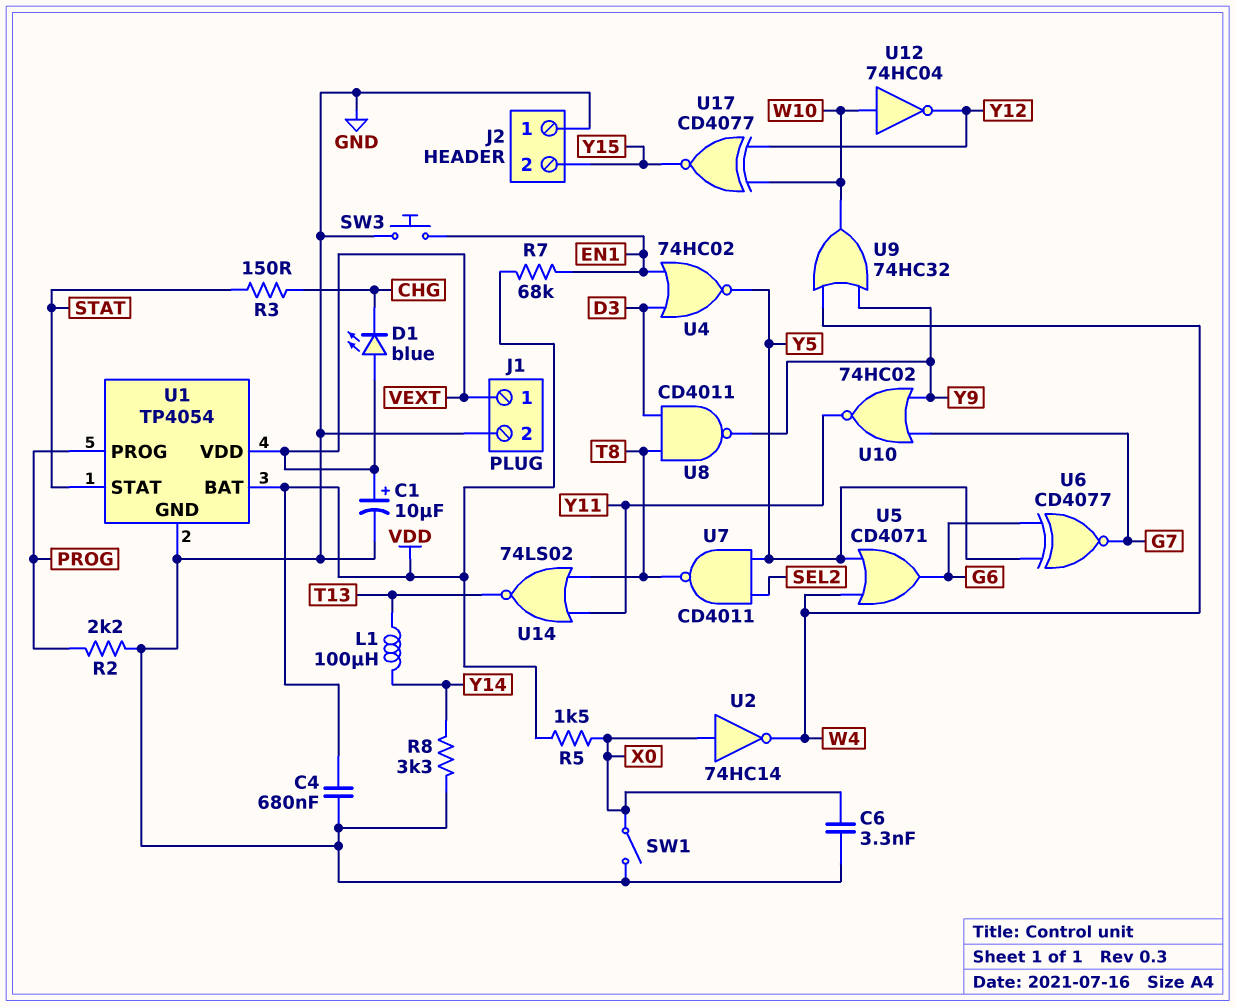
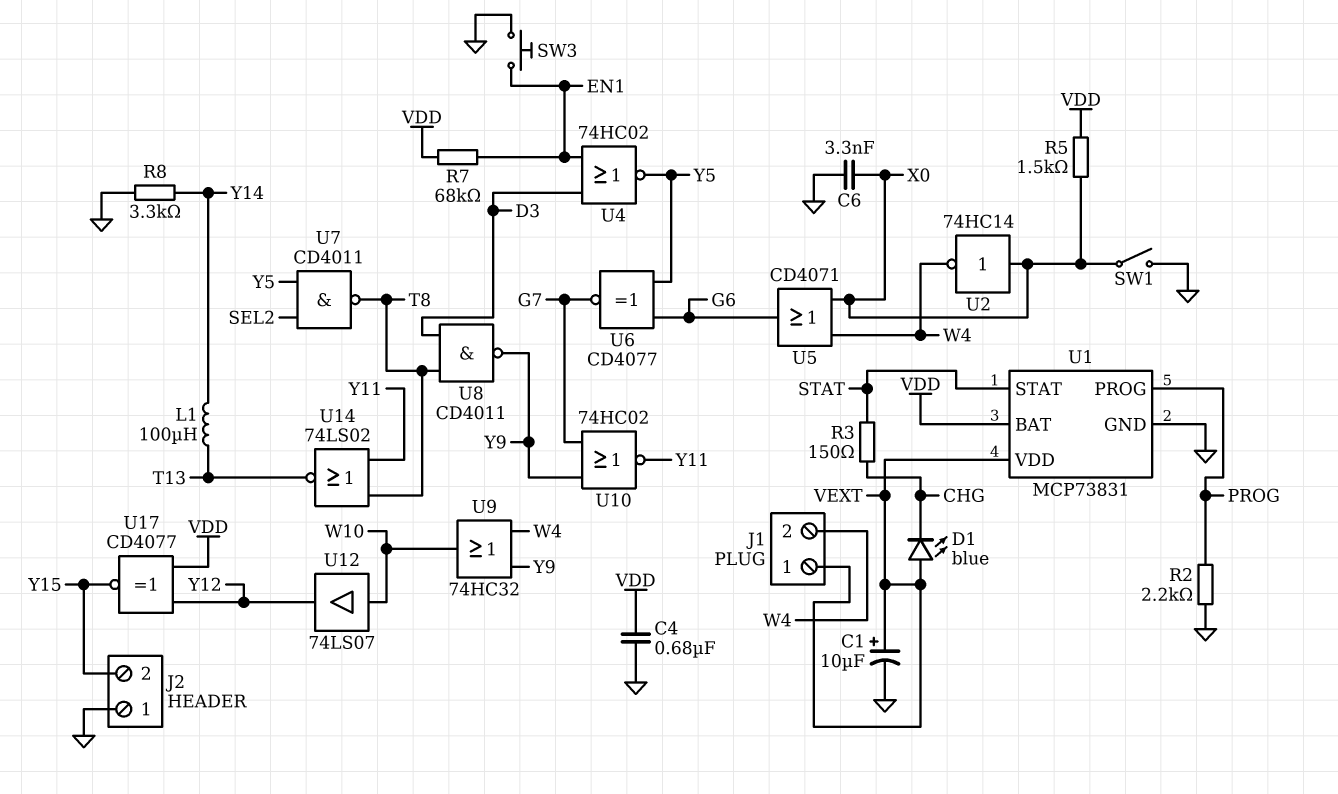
J1 pin 2: GND -> W4
U1: TP4054 -> MCP73831
U5: OR CD4071 (in W4, in Y5, out G6) -> OR CD4071 (in W4, in X0, out G6)
U12: NOT 74HC04 (in W10, out Y12) -> buffer 74LS07 (in W10, out Y12)
U17: XNOR CD4077 (in W10, in Y12, out Y15) -> XNOR CD4077 (in VDD, in Y12, out Y15)

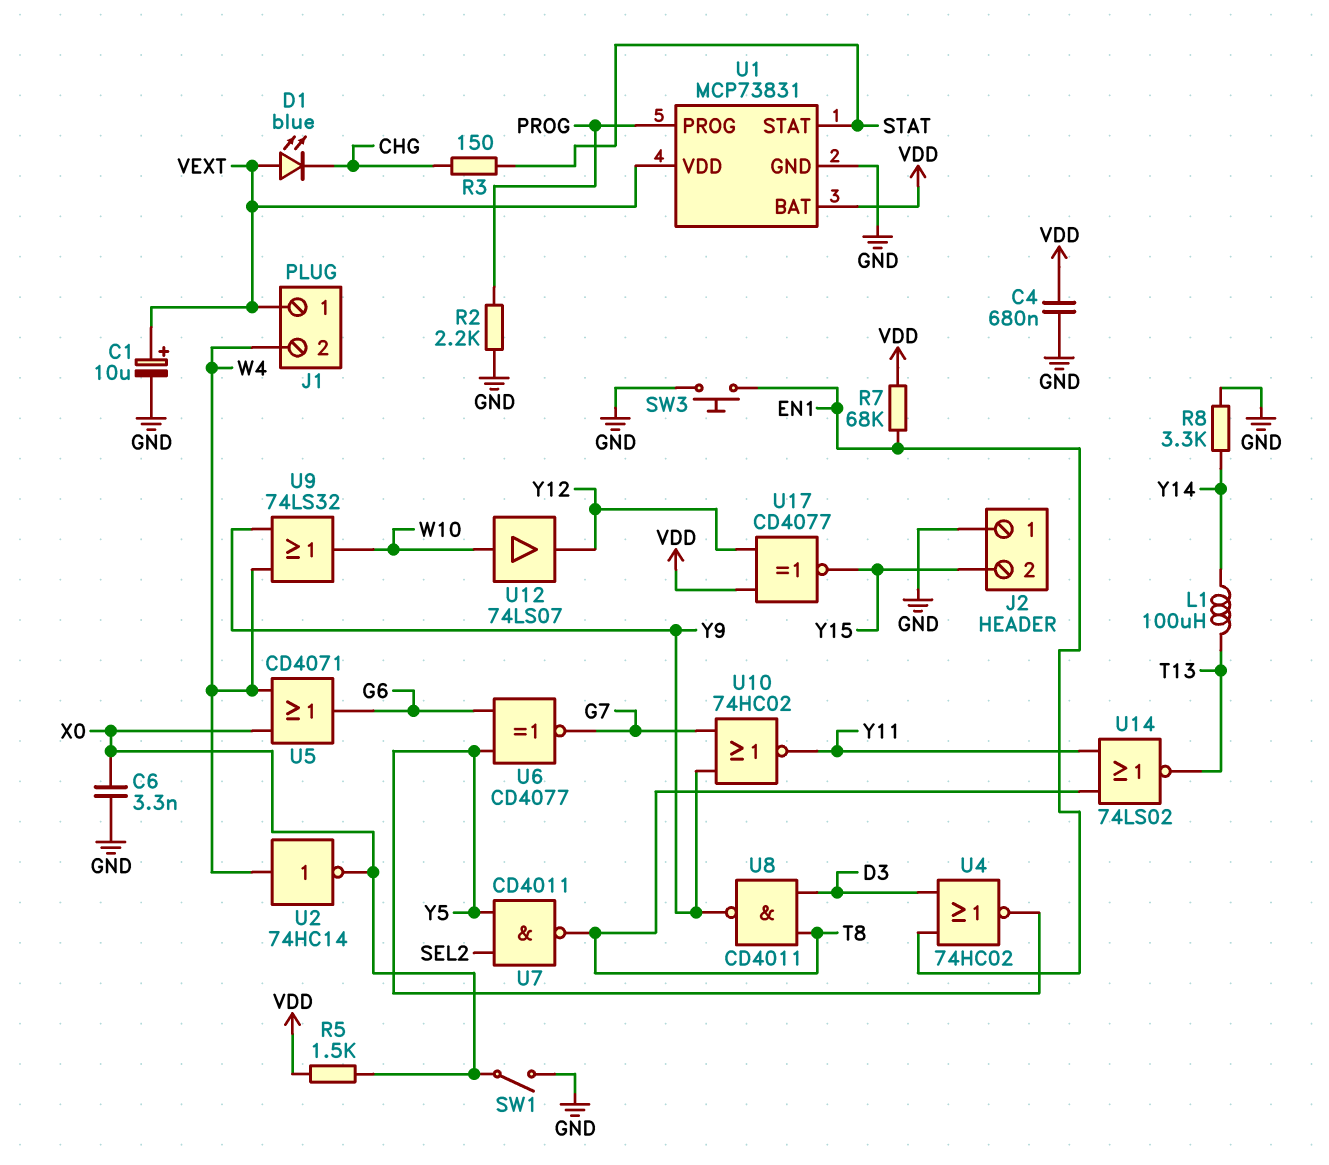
U2: NOT 74HC14 (in X0, out W4) -> NOT 74HC14 (in W4, out X0)
U9: OR 74HC32 (in W4, in Y9, out W10) -> OR 74LS32 (in W4, in Y9, out W10)

